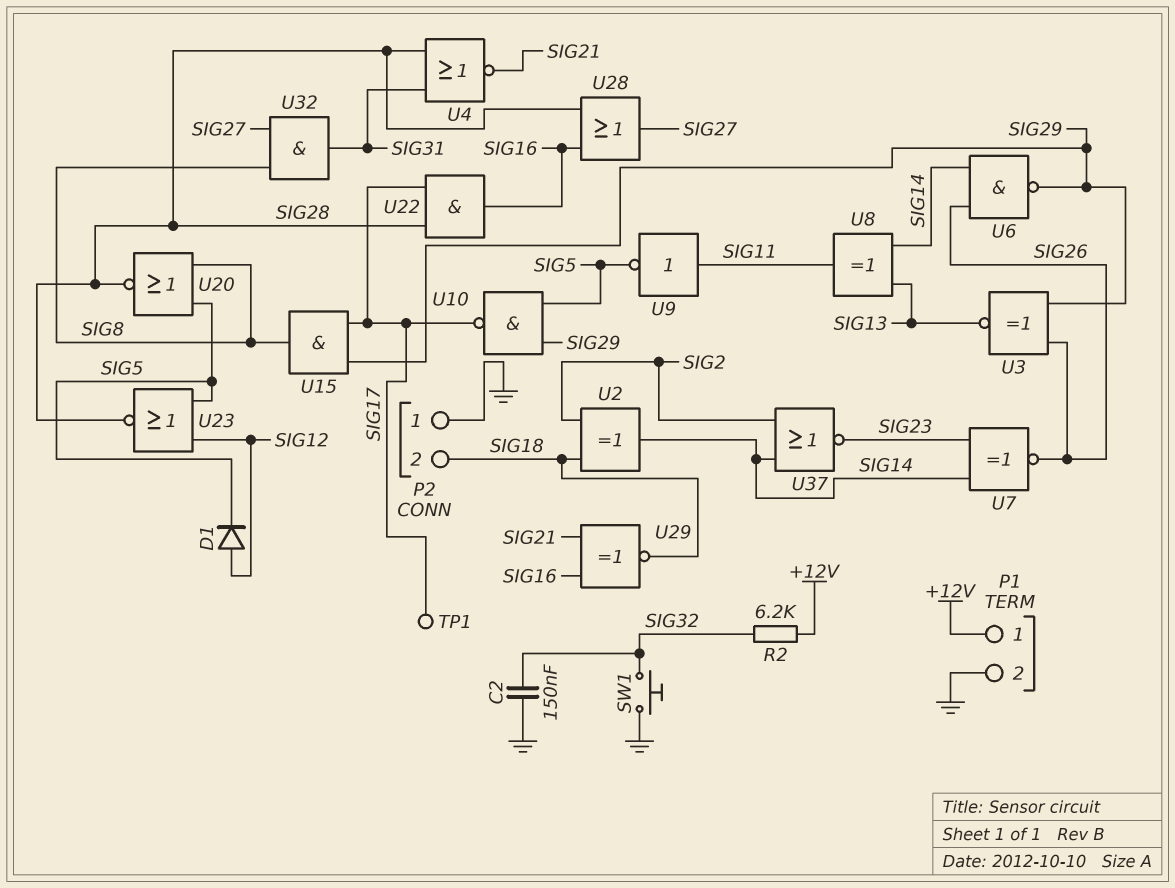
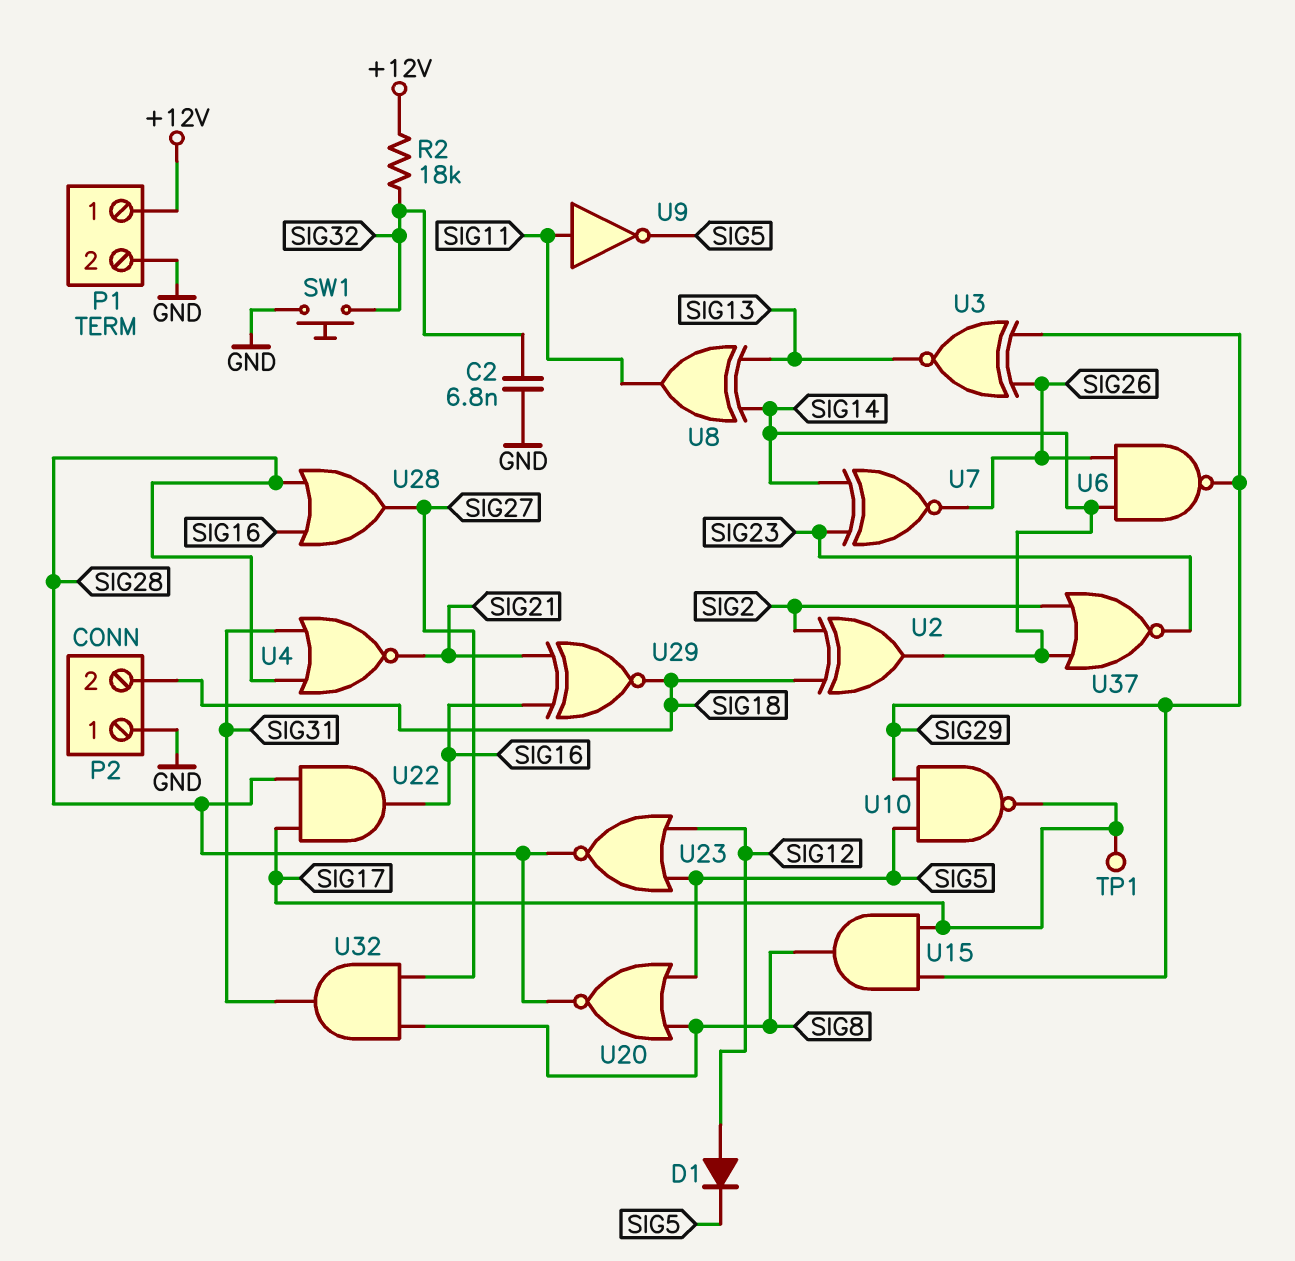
C2: 150nF (GND, SIG32) -> 6.8nF (GND, SIG32)
R2: 6.2k (+12V, SIG32) -> 18k (+12V, SIG32)

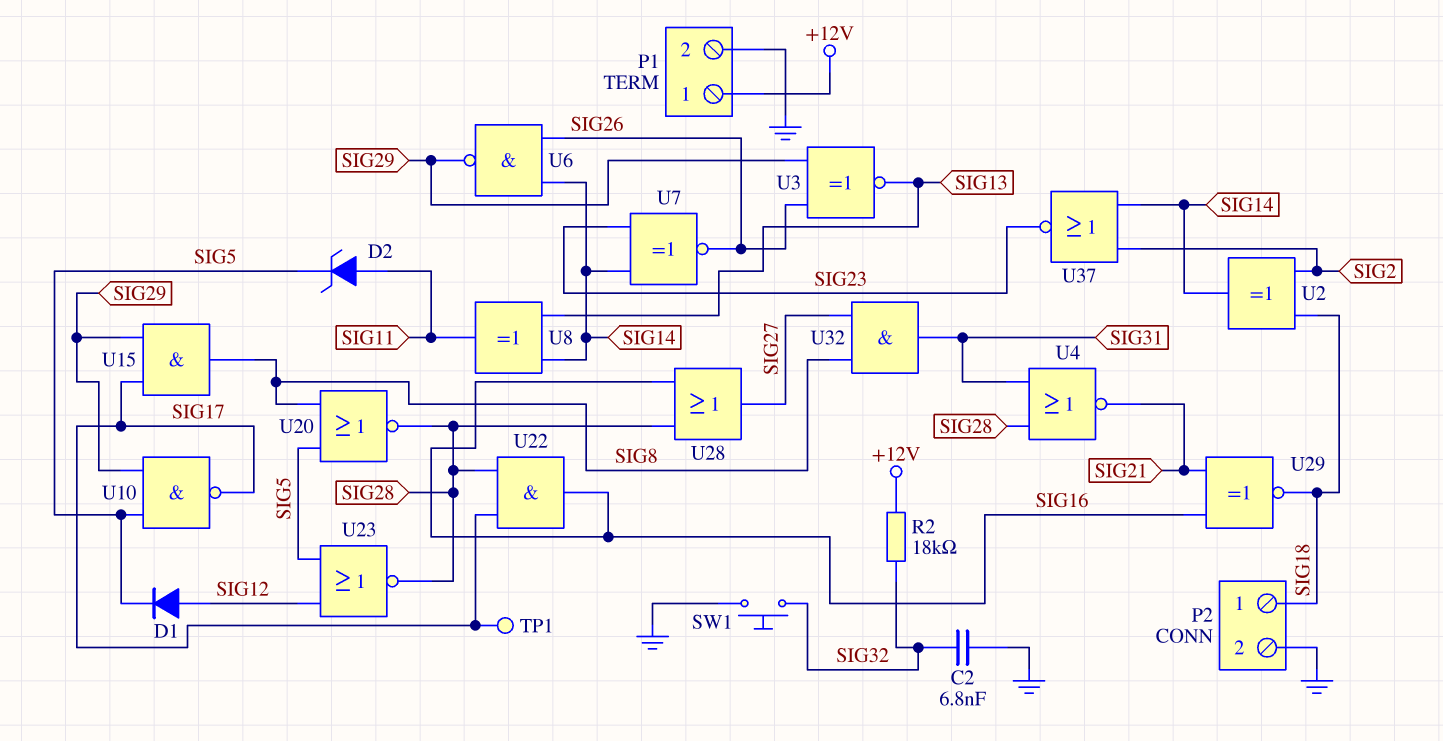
D2: none -> zener (A SIG11, K SIG5)
P2 pin 1: GND -> SIG18
P2 pin 2: SIG18 -> GND
U9: NOT (in SIG11, out SIG5) -> none

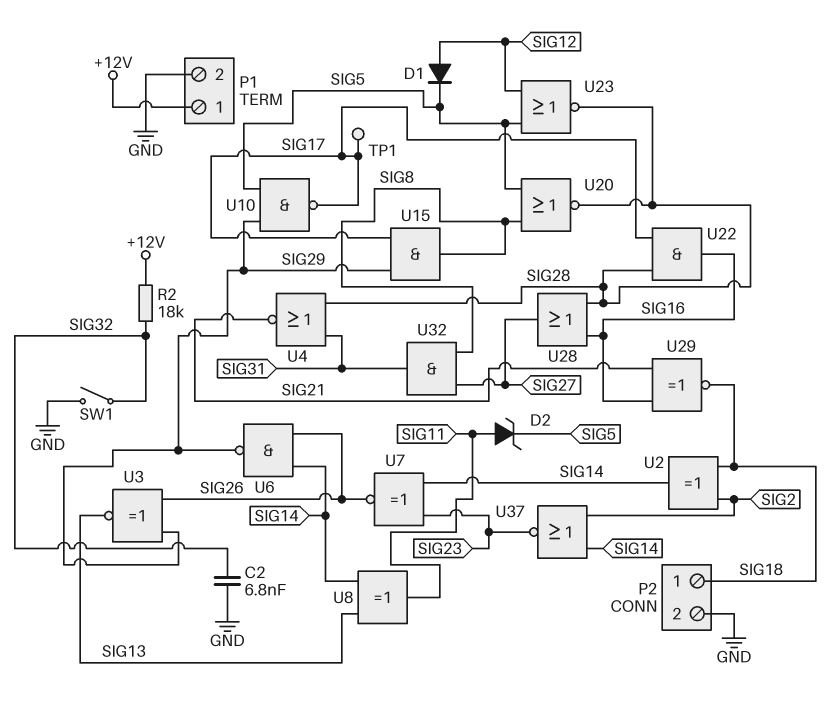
SW1: button (GND, SIG32) -> switch (GND, SIG32)

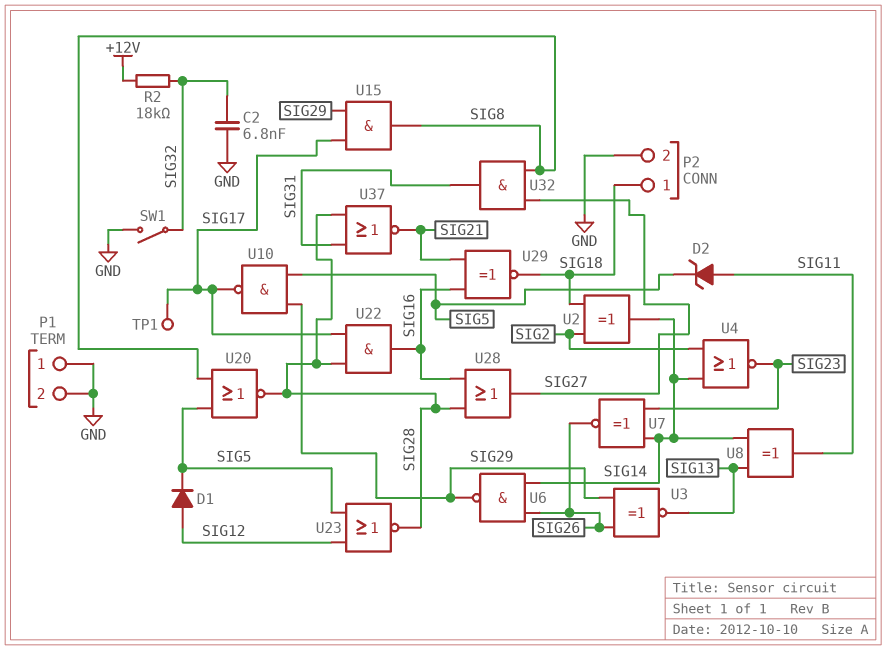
P1 pin 1: +12V -> GND
U4: NOR (in SIG28, in SIG31, out SIG21) -> NOR (in SIG2, in SIG14, out SIG23)
U37: NOR (in SIG2, in SIG14, out SIG23) -> NOR (in SIG28, in SIG31, out SIG21)

